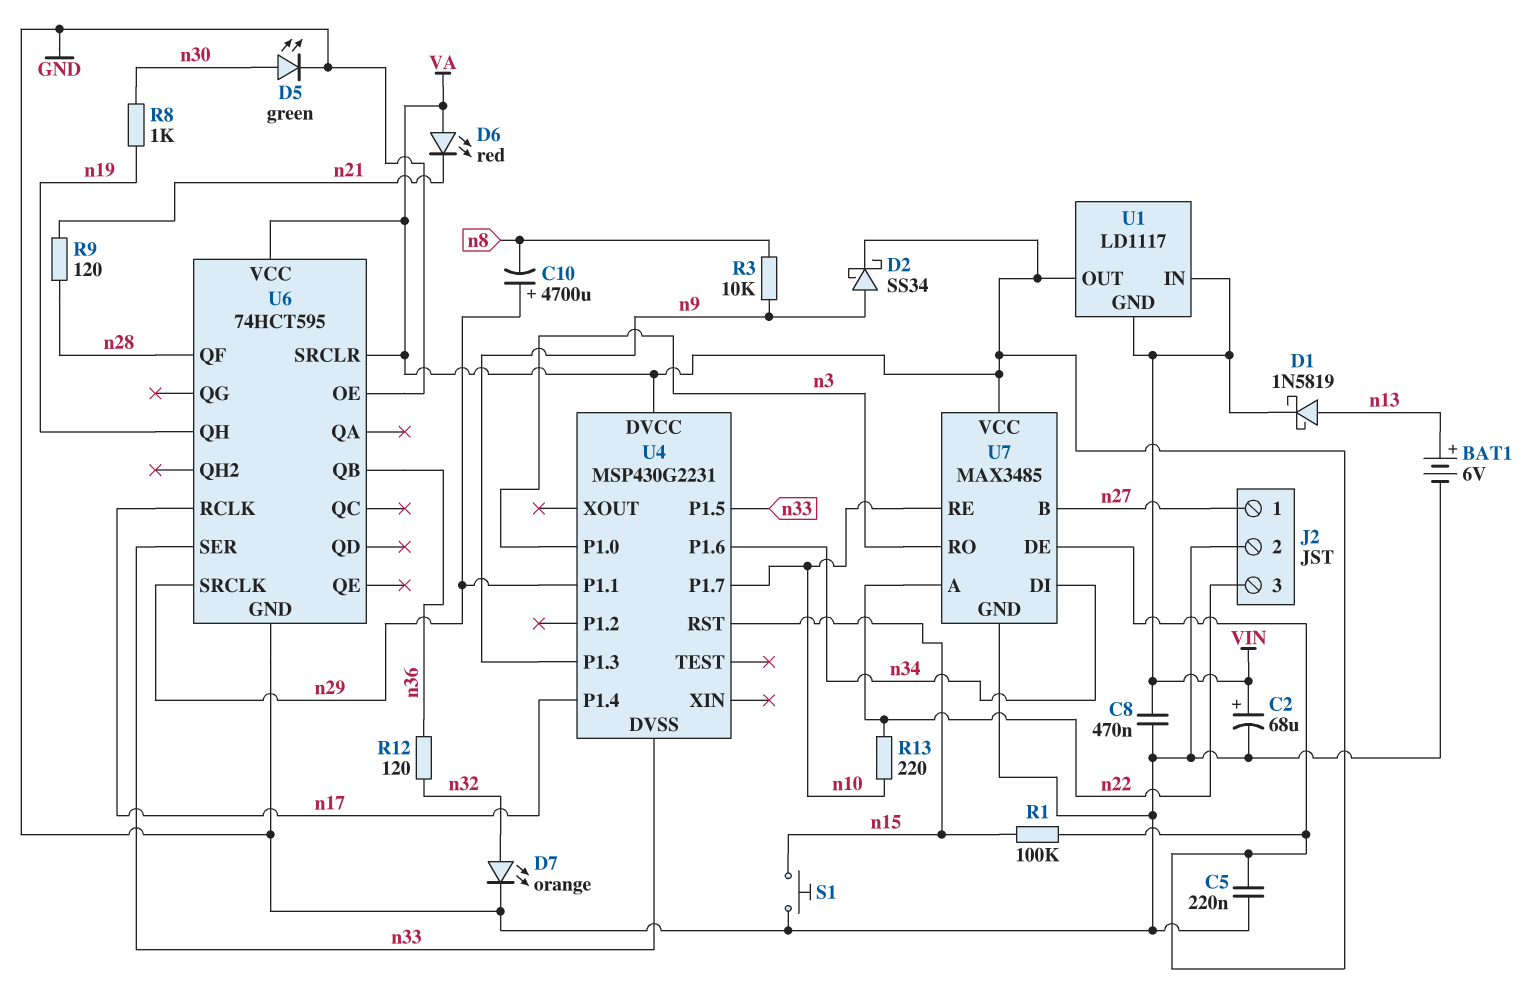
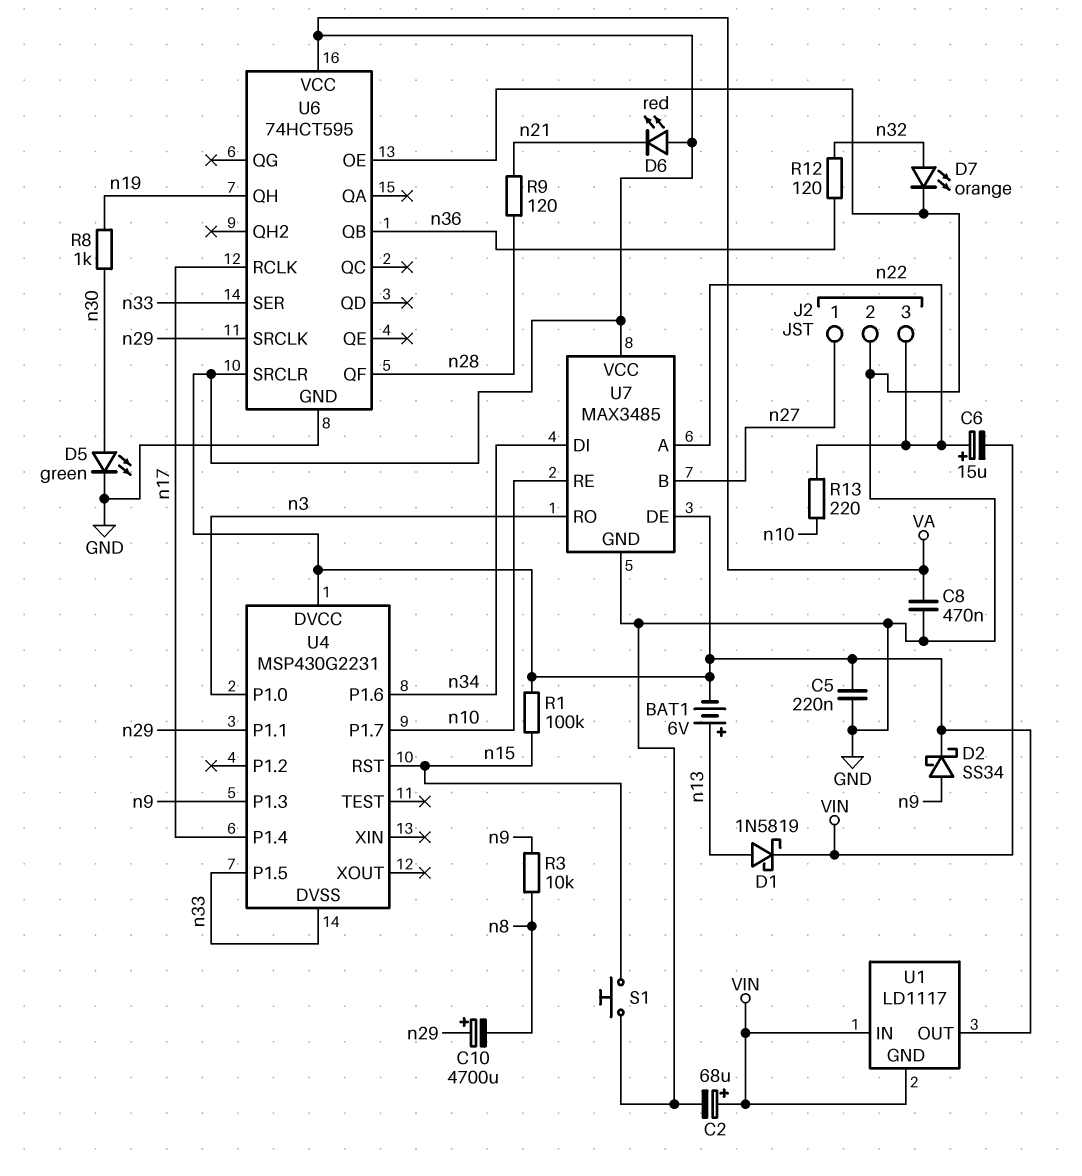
BAT1: 6V (plus n13, minus GND) -> 6V (plus n13, minus VA)
C6: none -> 15uF (plus n22, minus VIN)
C8: 470nF (GND, VIN) -> 470nF (GND, VA)

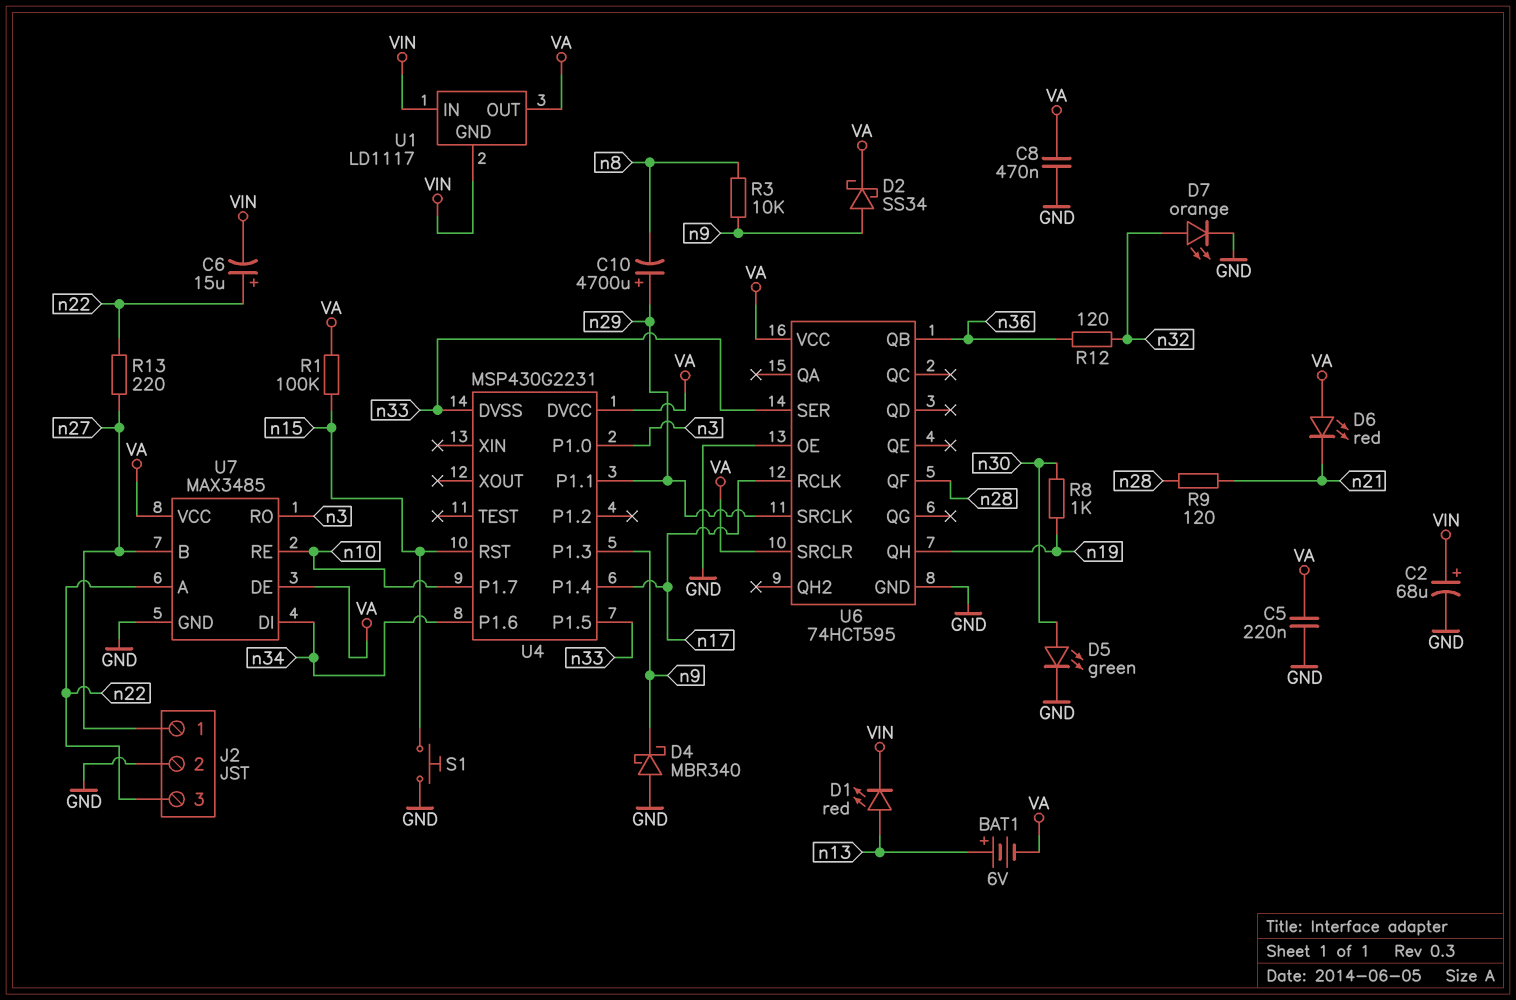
D1: schottky 1N5819 (A n13, K VIN) -> LED red (A n13, K VIN)
D4: none -> schottky MBR340 (A GND, K n9)
R13: 220 (n10, n22) -> 220 (n22, n27)

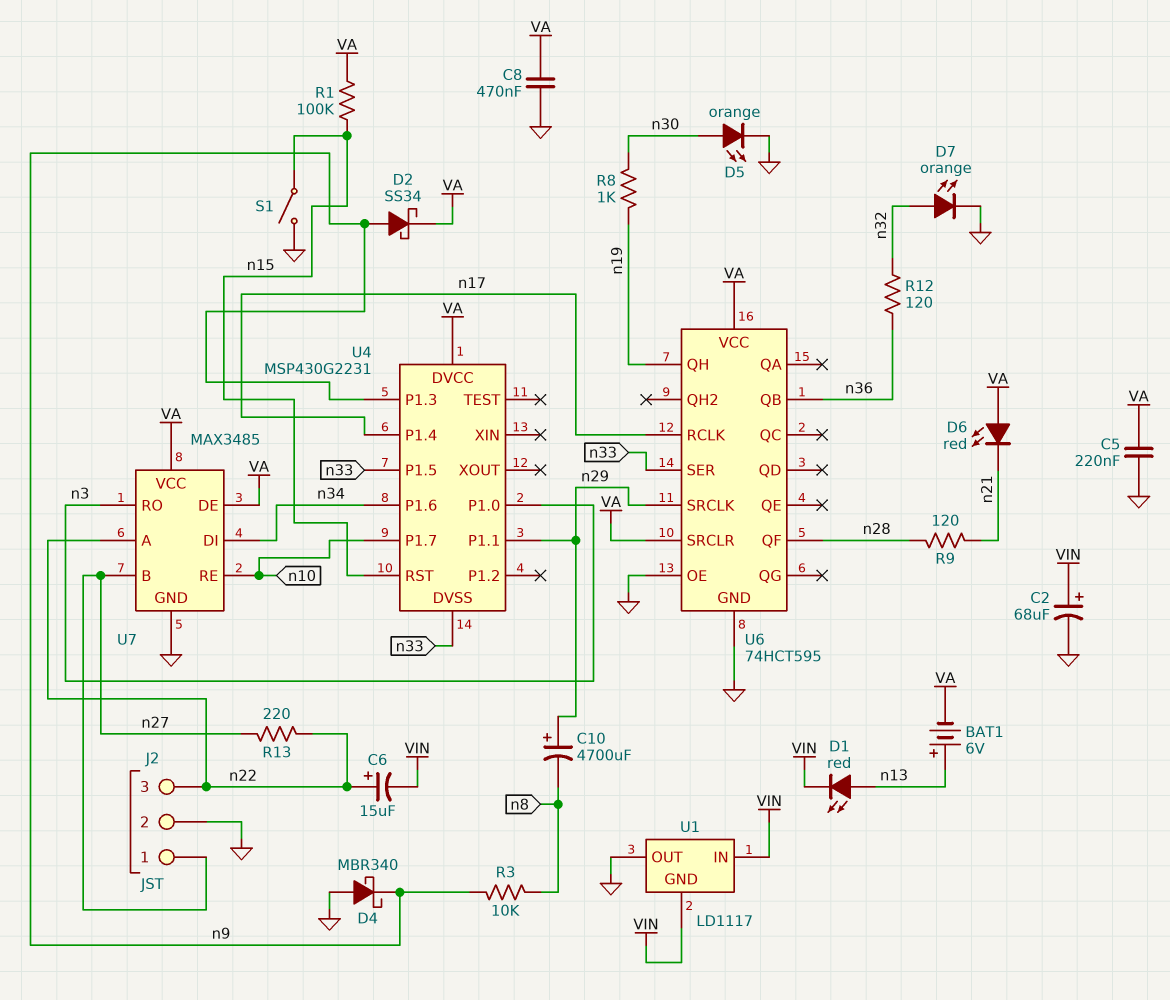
D5: LED green (A n30, K GND) -> LED orange (A n30, K GND)
S1: button (GND, n15) -> switch (GND, n15)
U1 pin OUT: VA -> GND

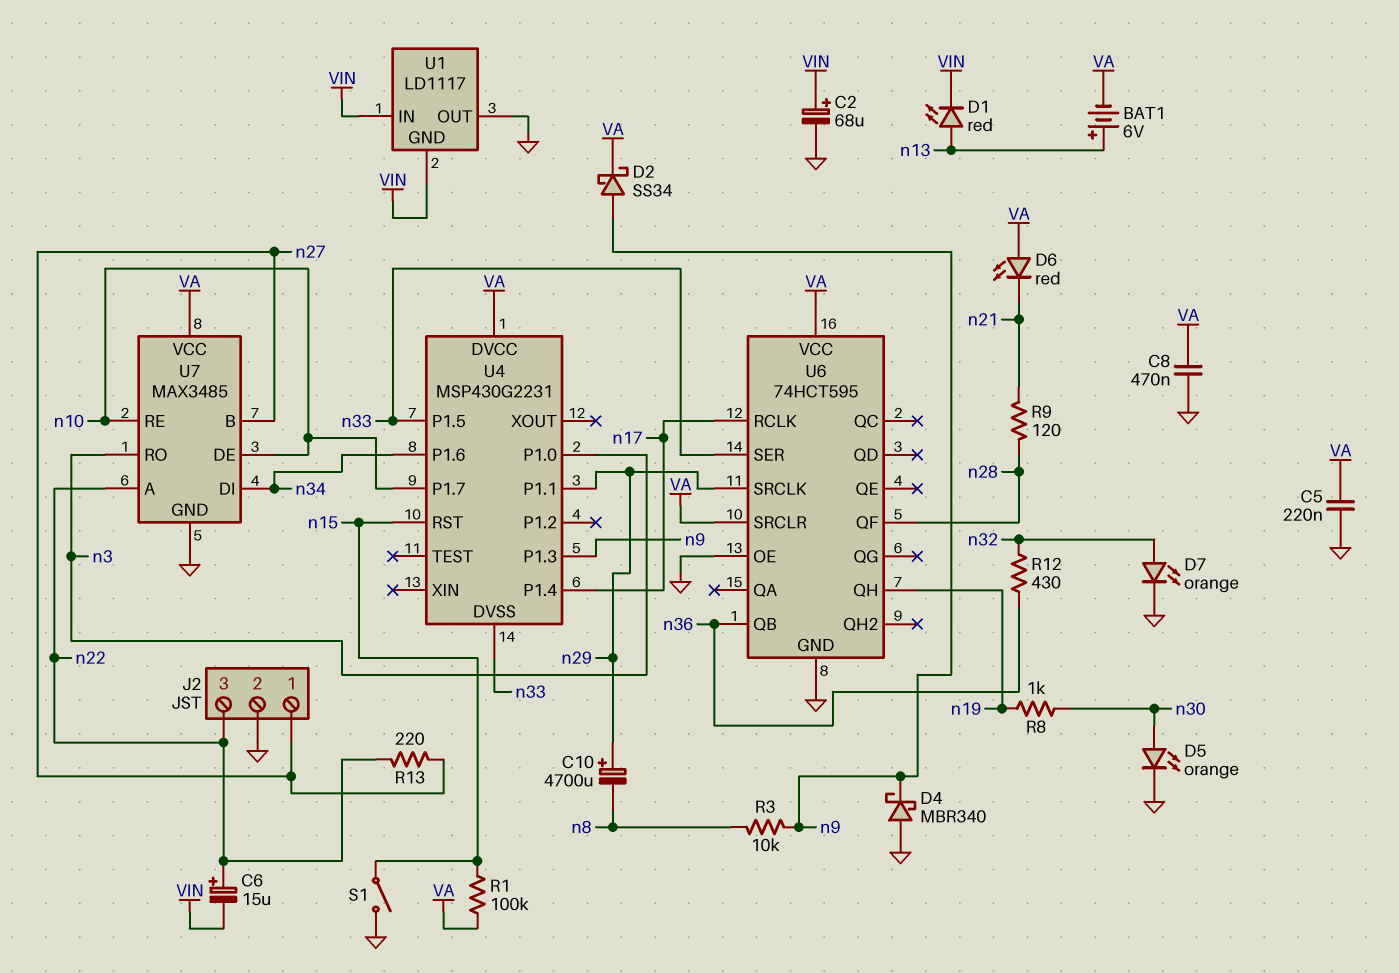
R12: 120 (n32, n36) -> 430 (n32, n36)
U7 pin DE: VA -> n10

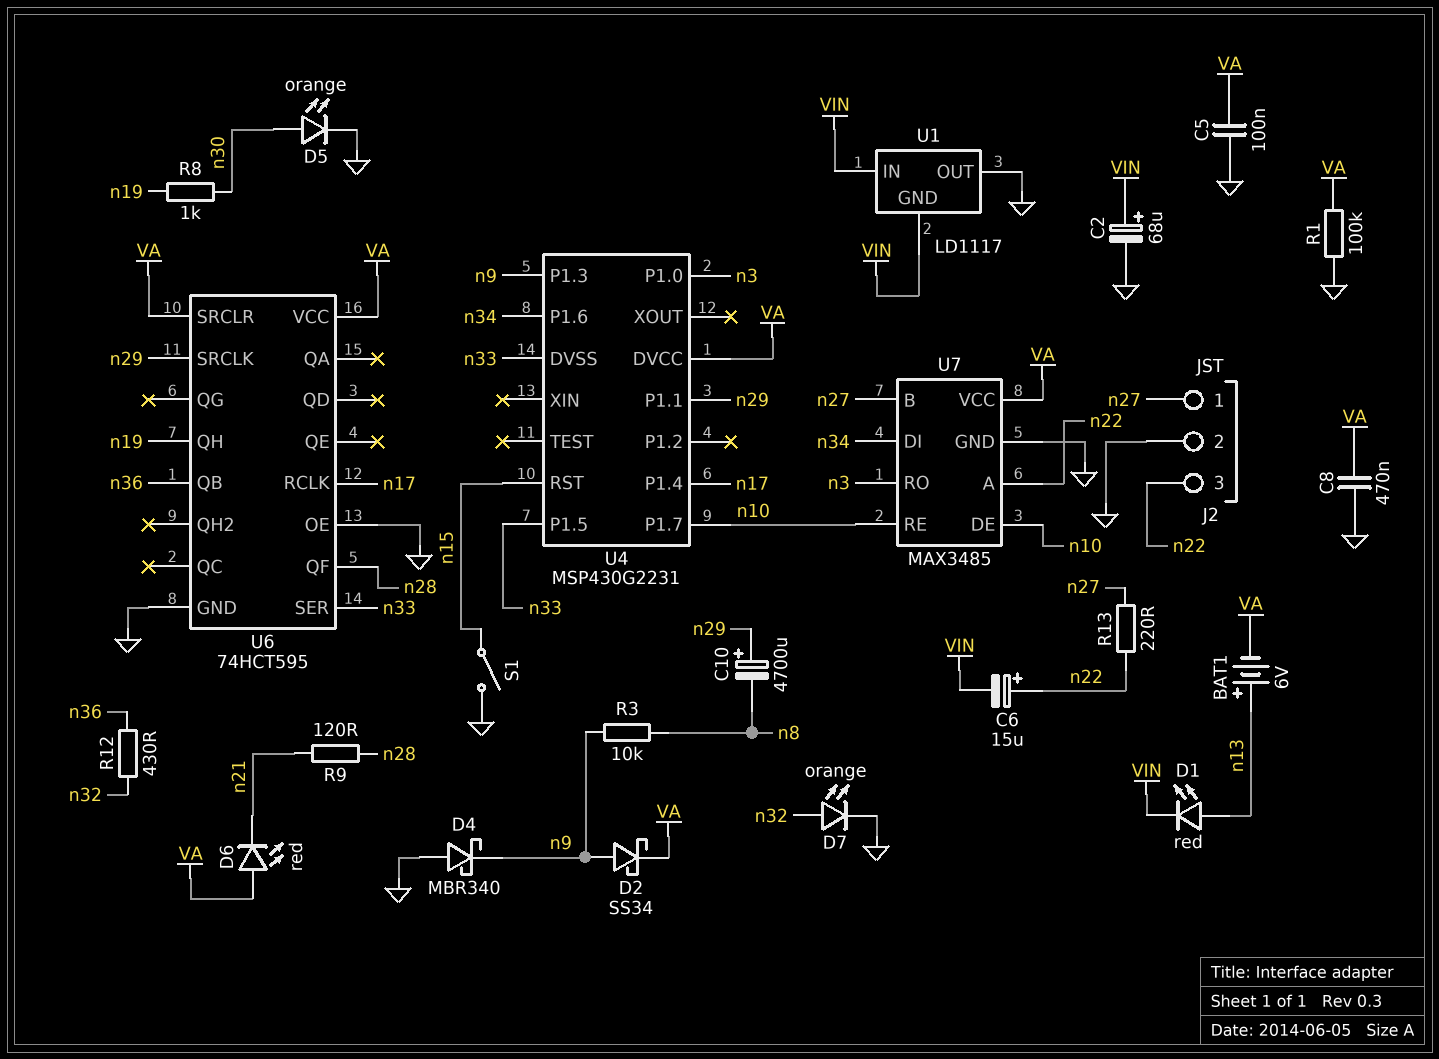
C5: 220nF (GND, VA) -> 100nF (GND, VA)
R1: 100k (VA, n15) -> 100k (GND, VA)

